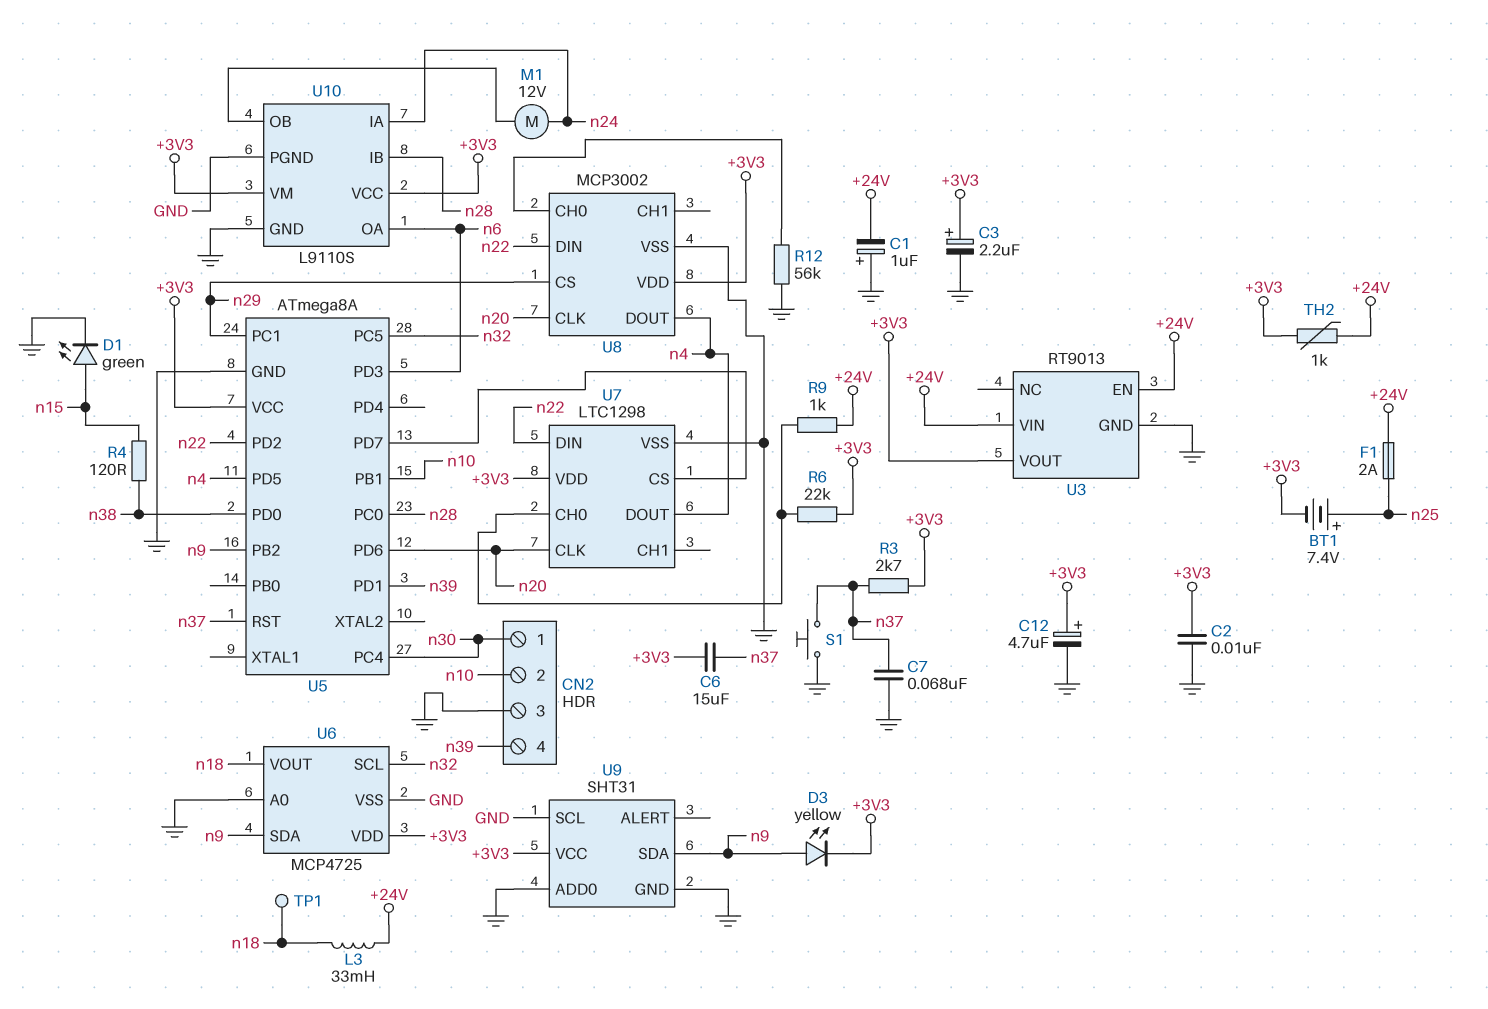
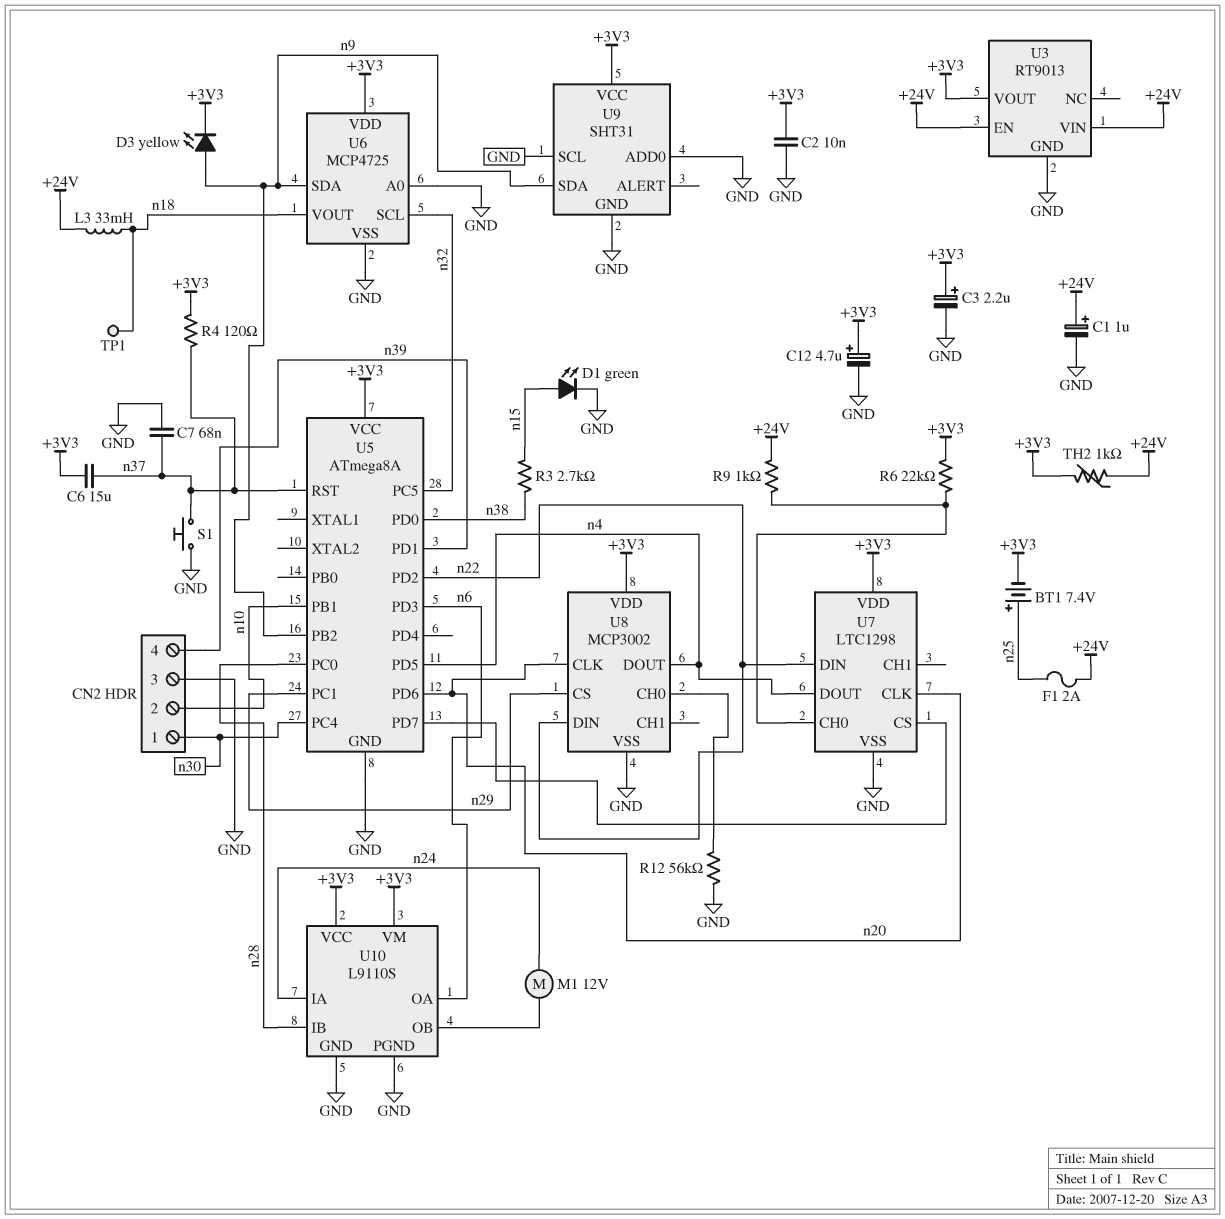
C1: 1uF (plus GND, minus +24V) -> 1uF (plus +24V, minus GND)
R3: 2.7k (+3V3, n37) -> 2.7k (n15, n38)
R4: 120 (n15, n38) -> 120 (+3V3, n37)

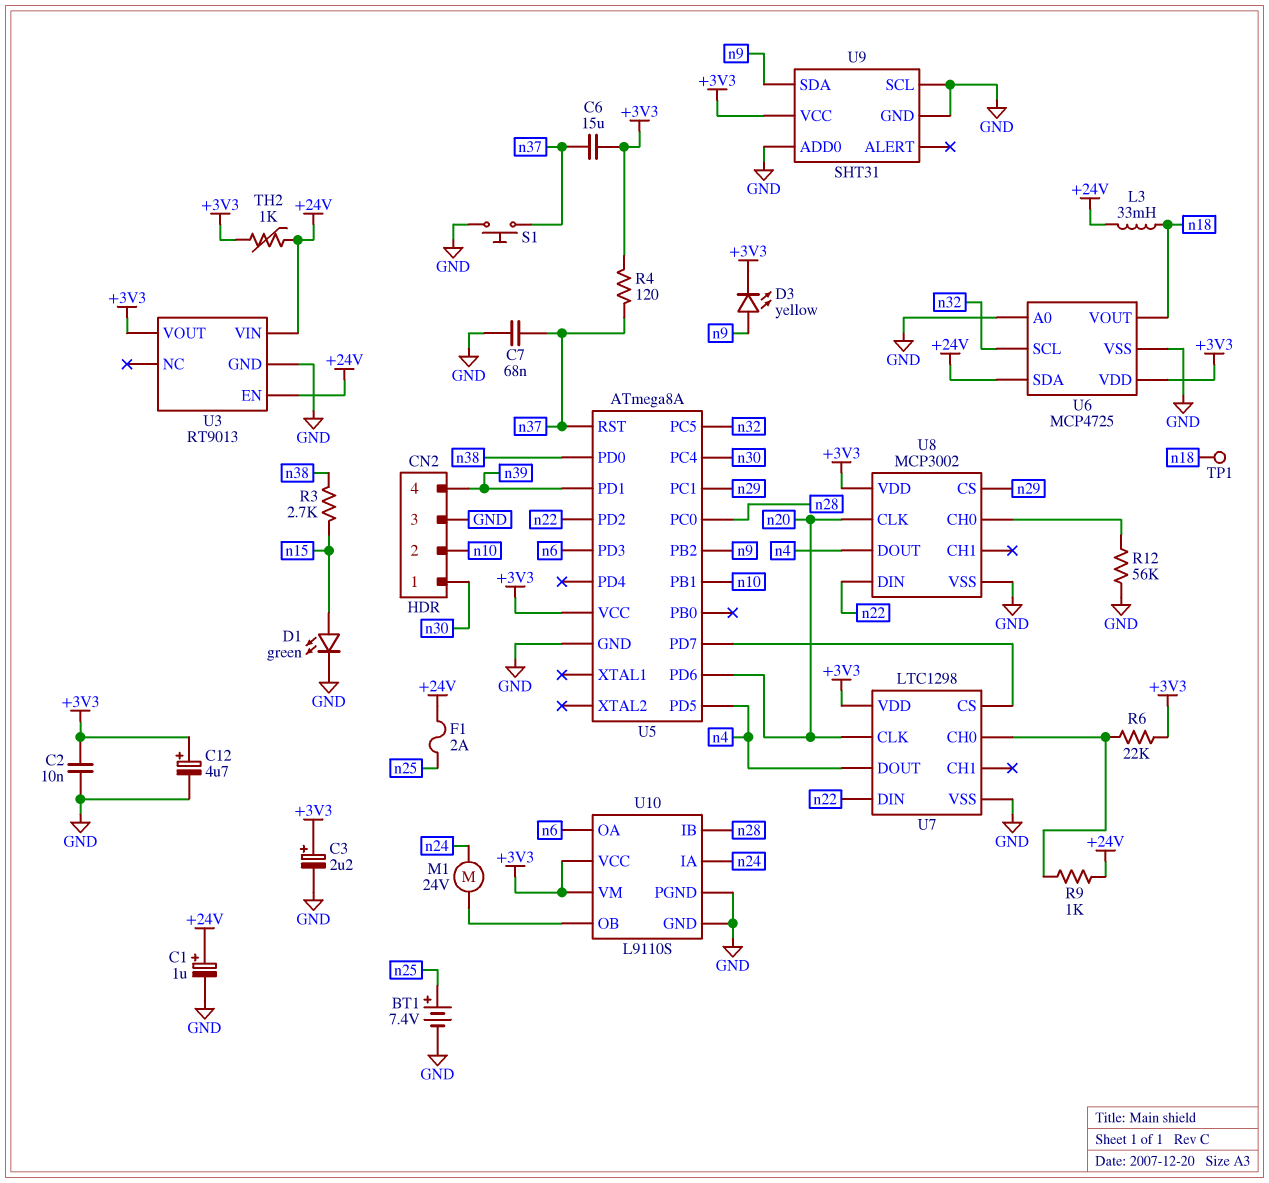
BT1: 7.4V (plus n25, minus +3V3) -> 7.4V (plus n25, minus GND)
M1: motor 12V (U10/OB, n24) -> motor 24V (U10/OB, n24)
U6 pin SDA: n9 -> +24V

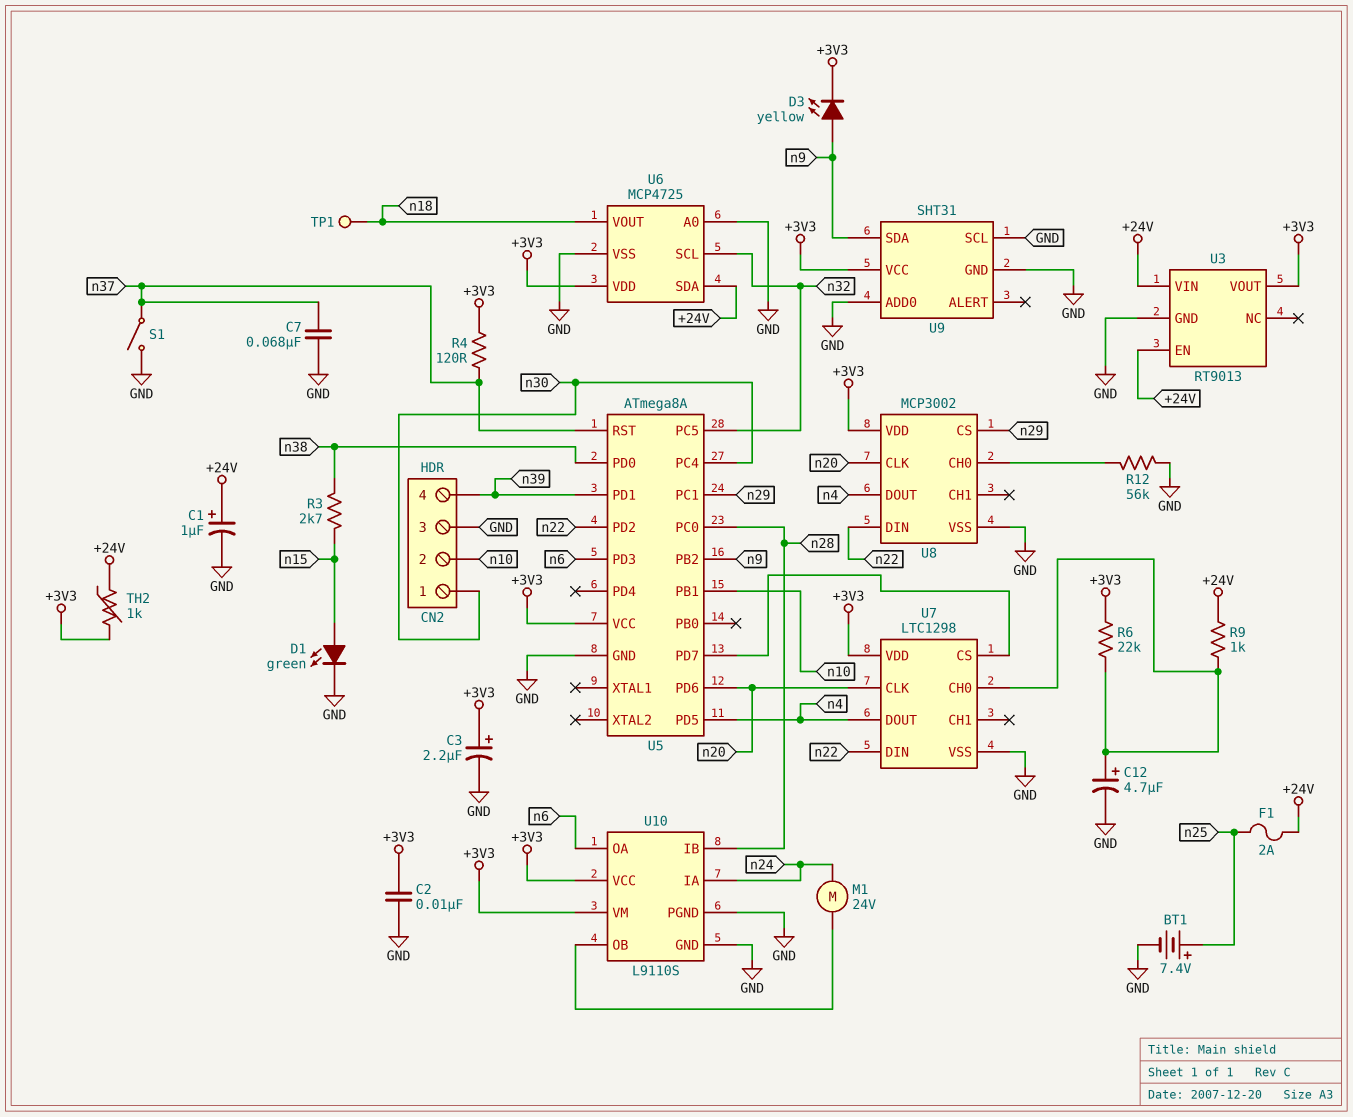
C6: 15uF (+3V3, n37) -> none
C12: 4.7uF (plus +3V3, minus GND) -> 4.7uF (plus U7/CH0, minus GND)
L3: 33mH (+24V, n18) -> none
S1: button (GND, n37) -> switch (GND, n37)

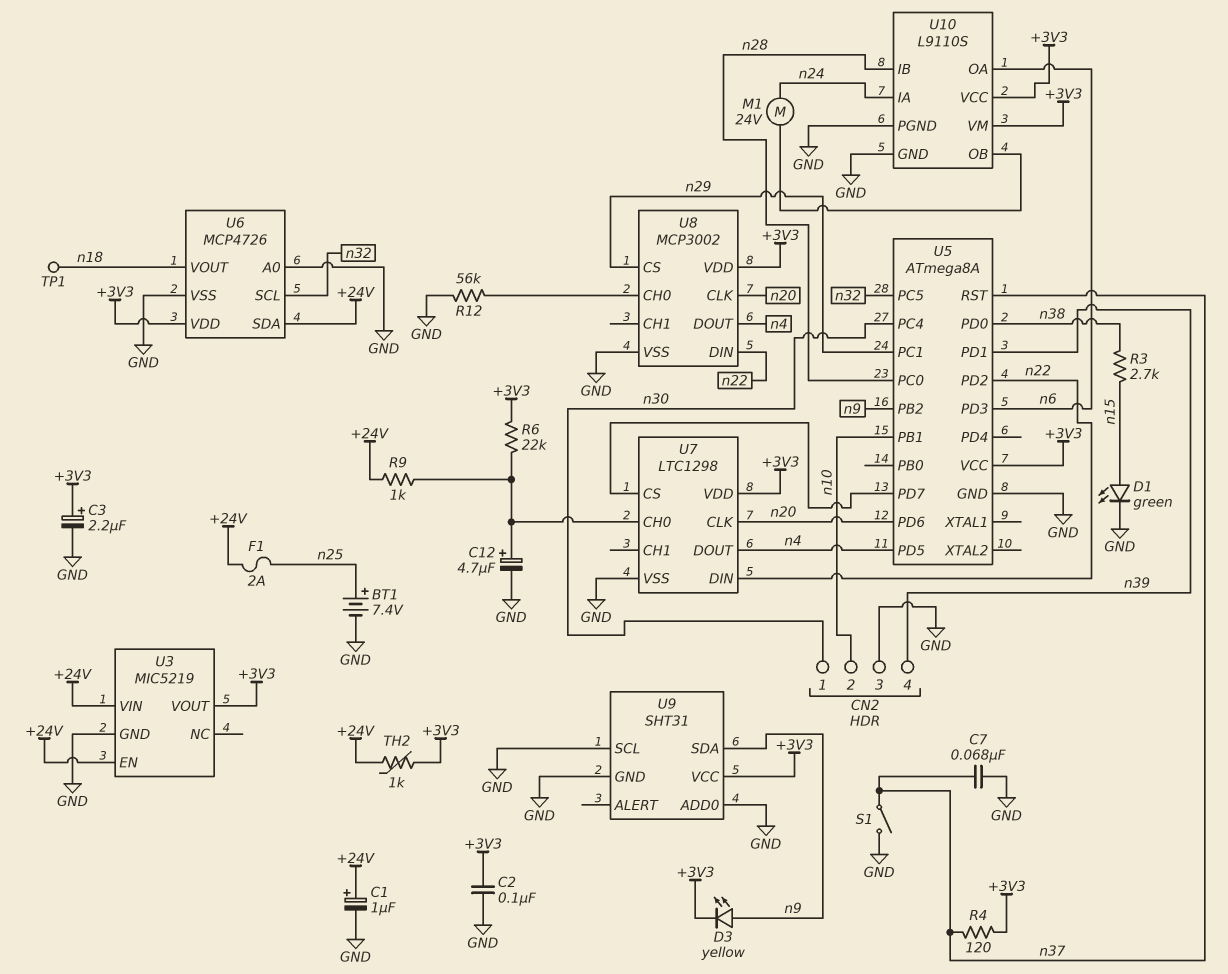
C2: 10nF (+3V3, GND) -> 100nF (+3V3, GND)
U3: RT9013 -> MIC5219
U6: MCP4725 -> MCP4726

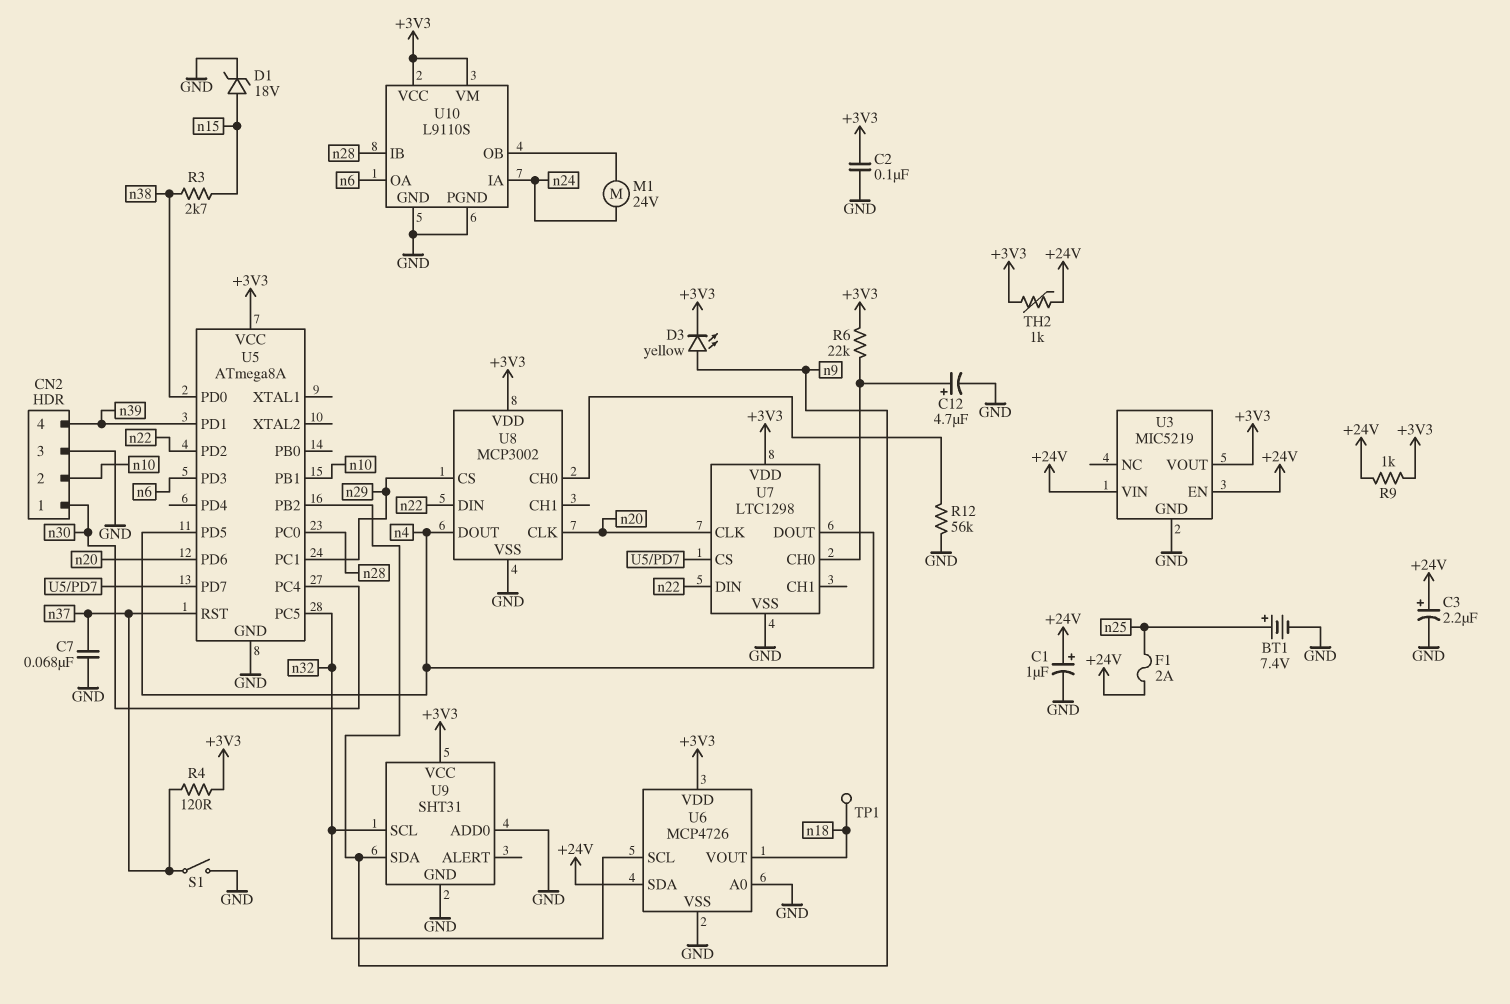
C3: 2.2uF (plus +3V3, minus GND) -> 2.2uF (plus +24V, minus GND)
D1: LED green (A n15, K GND) -> zener 18V (A n15, K GND)
R9: 1k (+24V, U7/CH0) -> 1k (+3V3, +24V)
U9 pin SCL: GND -> n32

